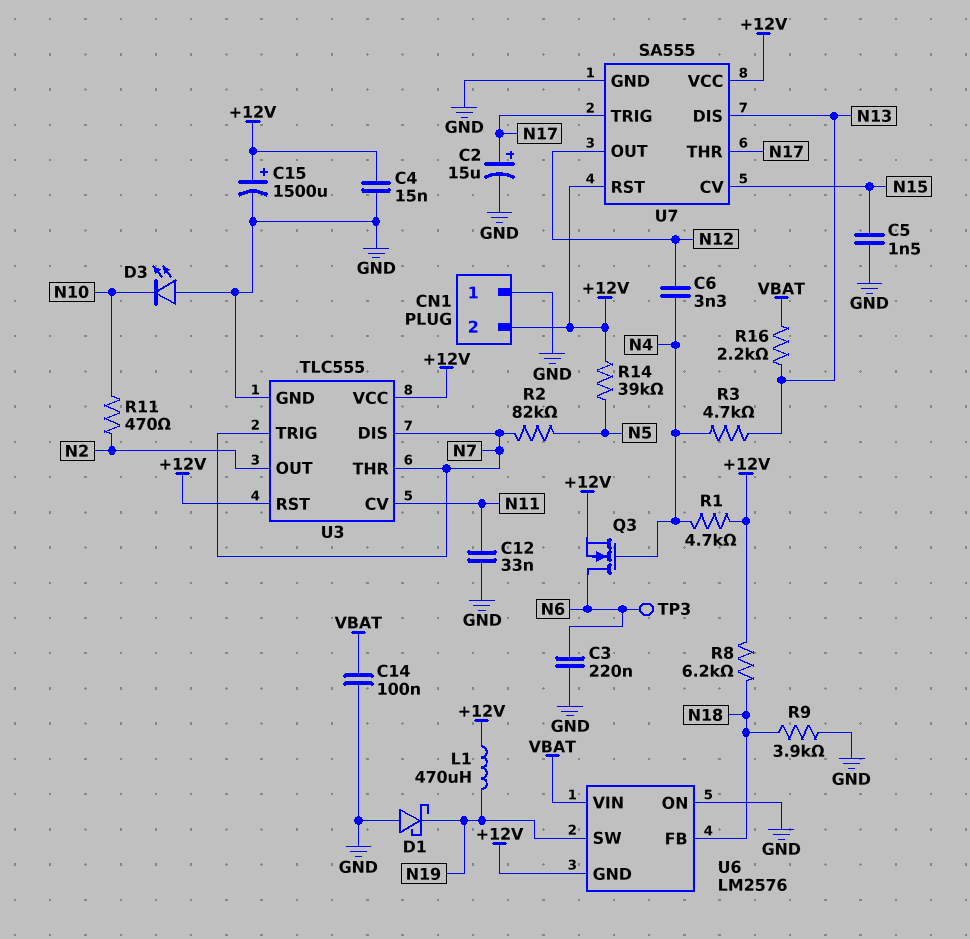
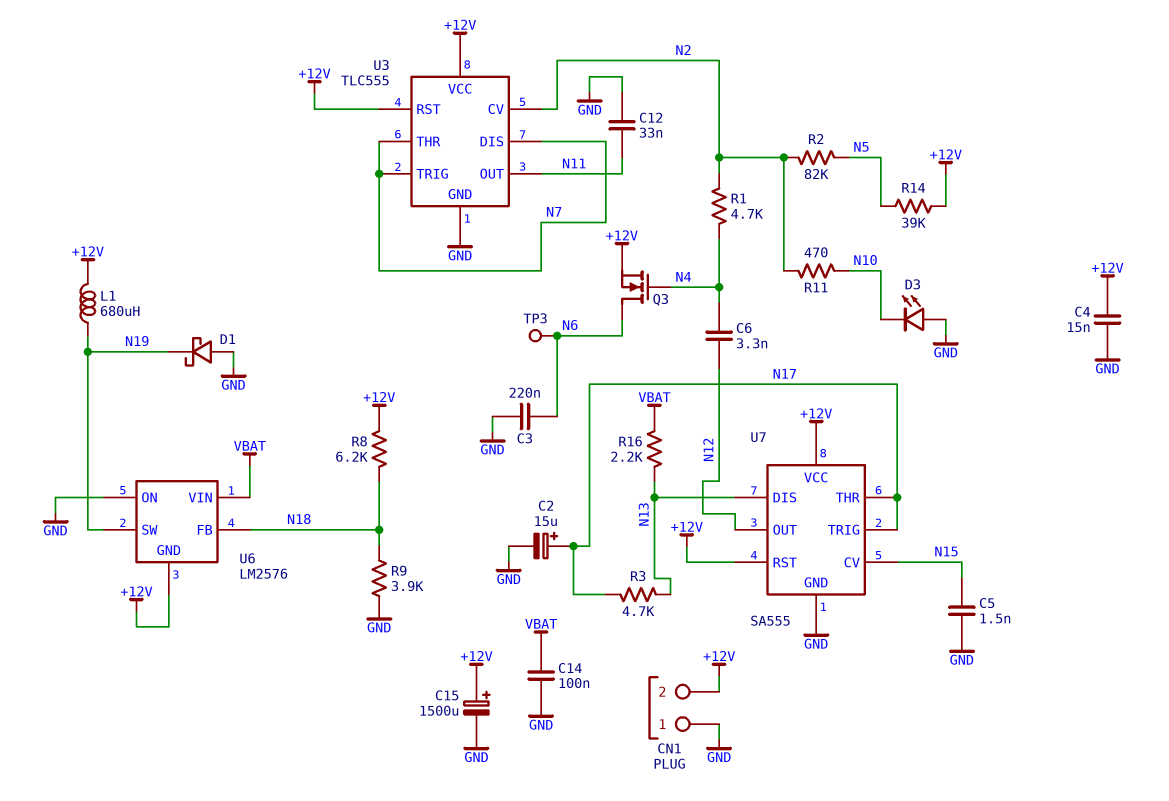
L1: 470uH (+12V, N19) -> 680uH (+12V, N19)
R1: 4.7k (+12V, N4) -> 4.7k (N2, N4)
R2: 82k (N5, N7) -> 82k (N2, N5)
R3: 4.7k (N4, N13) -> 4.7k (N13, N17)
U3 pin CV: N11 -> N2
U3 pin OUT: N2 -> N11

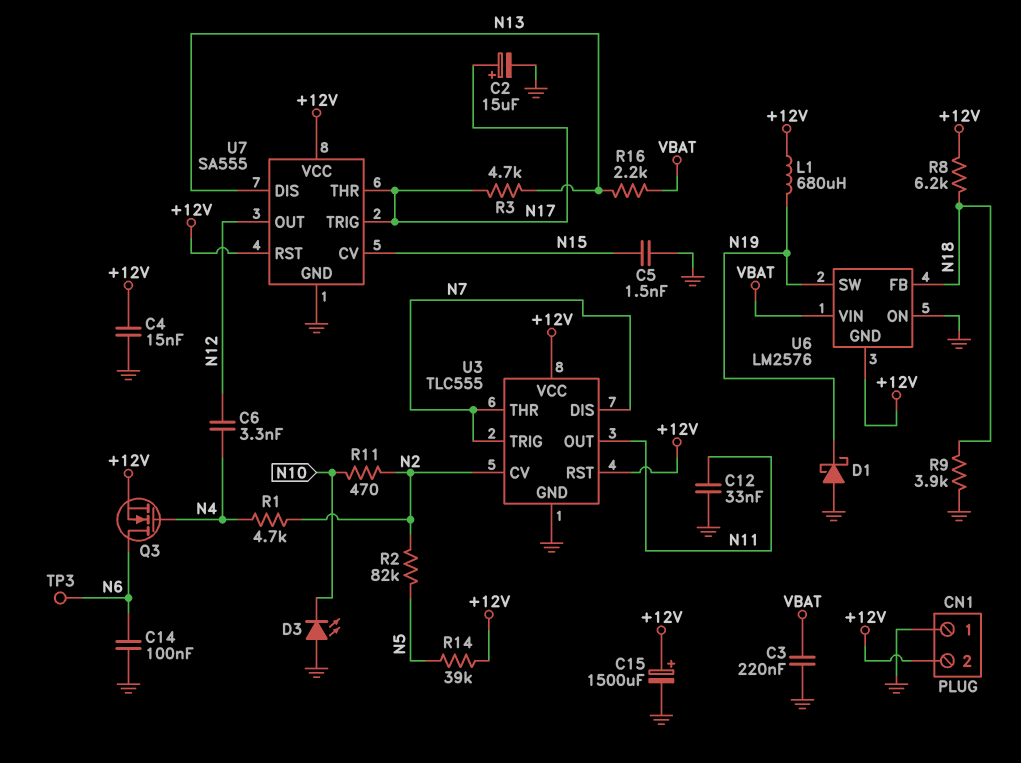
C3: 220nF (GND, N6) -> 220nF (GND, VBAT)
C14: 100nF (GND, VBAT) -> 100nF (GND, N6)

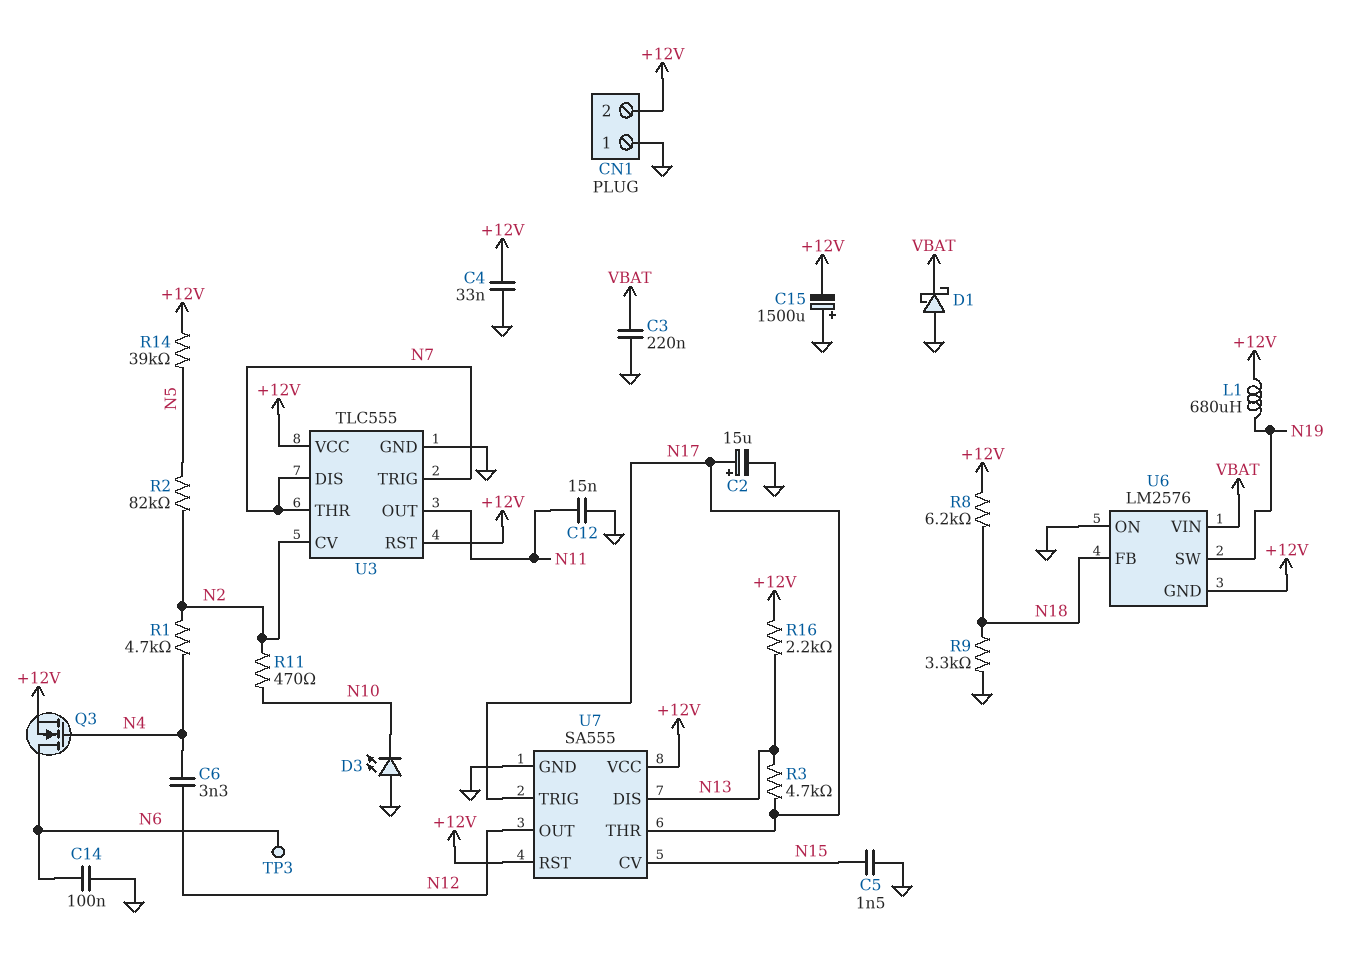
C4: 15nF (+12V, GND) -> 33nF (+12V, GND)
C12: 33nF (GND, N11) -> 15nF (GND, N11)
C15: 1500uF (plus +12V, minus GND) -> 1500uF (plus GND, minus +12V)
D1: schottky (A GND, K N19) -> schottky (A GND, K VBAT)
R9: 3.9k (GND, N18) -> 3.3k (GND, N18)
R16: 2.2k (N13, VBAT) -> 2.2k (+12V, N13)

